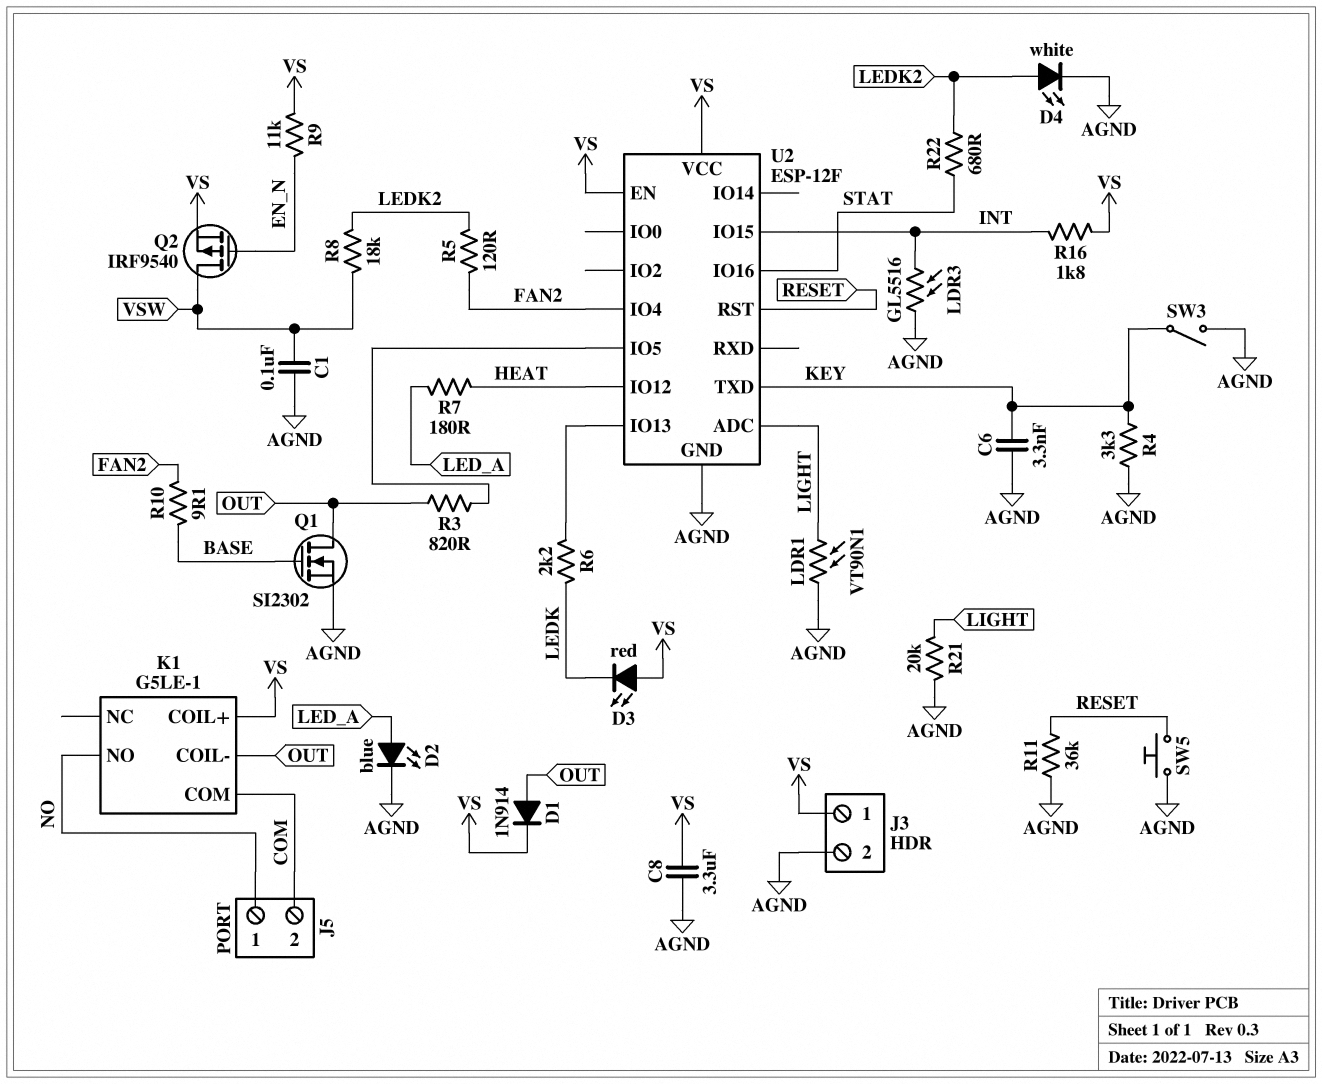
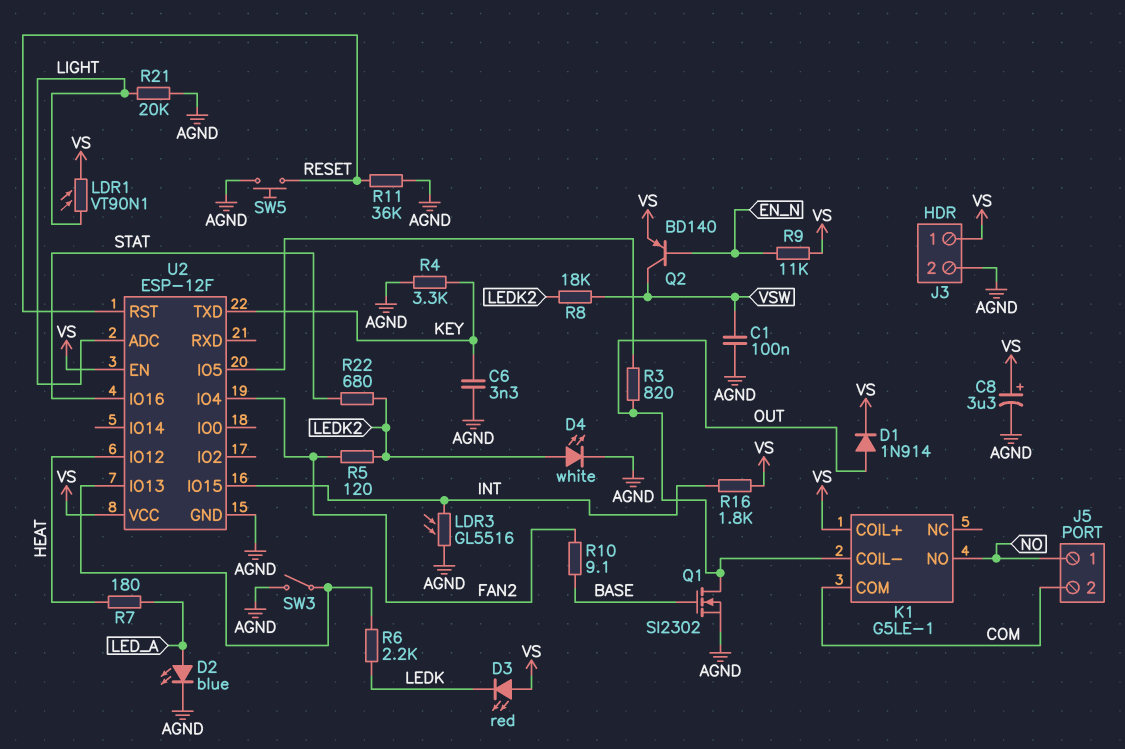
C8: 3.3uF (AGND, VS) -> 3.3uF (plus VS, minus AGND)
LDR1: VT90N1 (AGND, LIGHT) -> VT90N1 (LIGHT, VS)
Q2: PMOS IRF9540 (G EN_N, D VSW, S VS) -> PNP BD140 (B EN_N, C VSW, E VS)
SW3: switch (AGND, KEY) -> switch (AGND, U2/IO13)

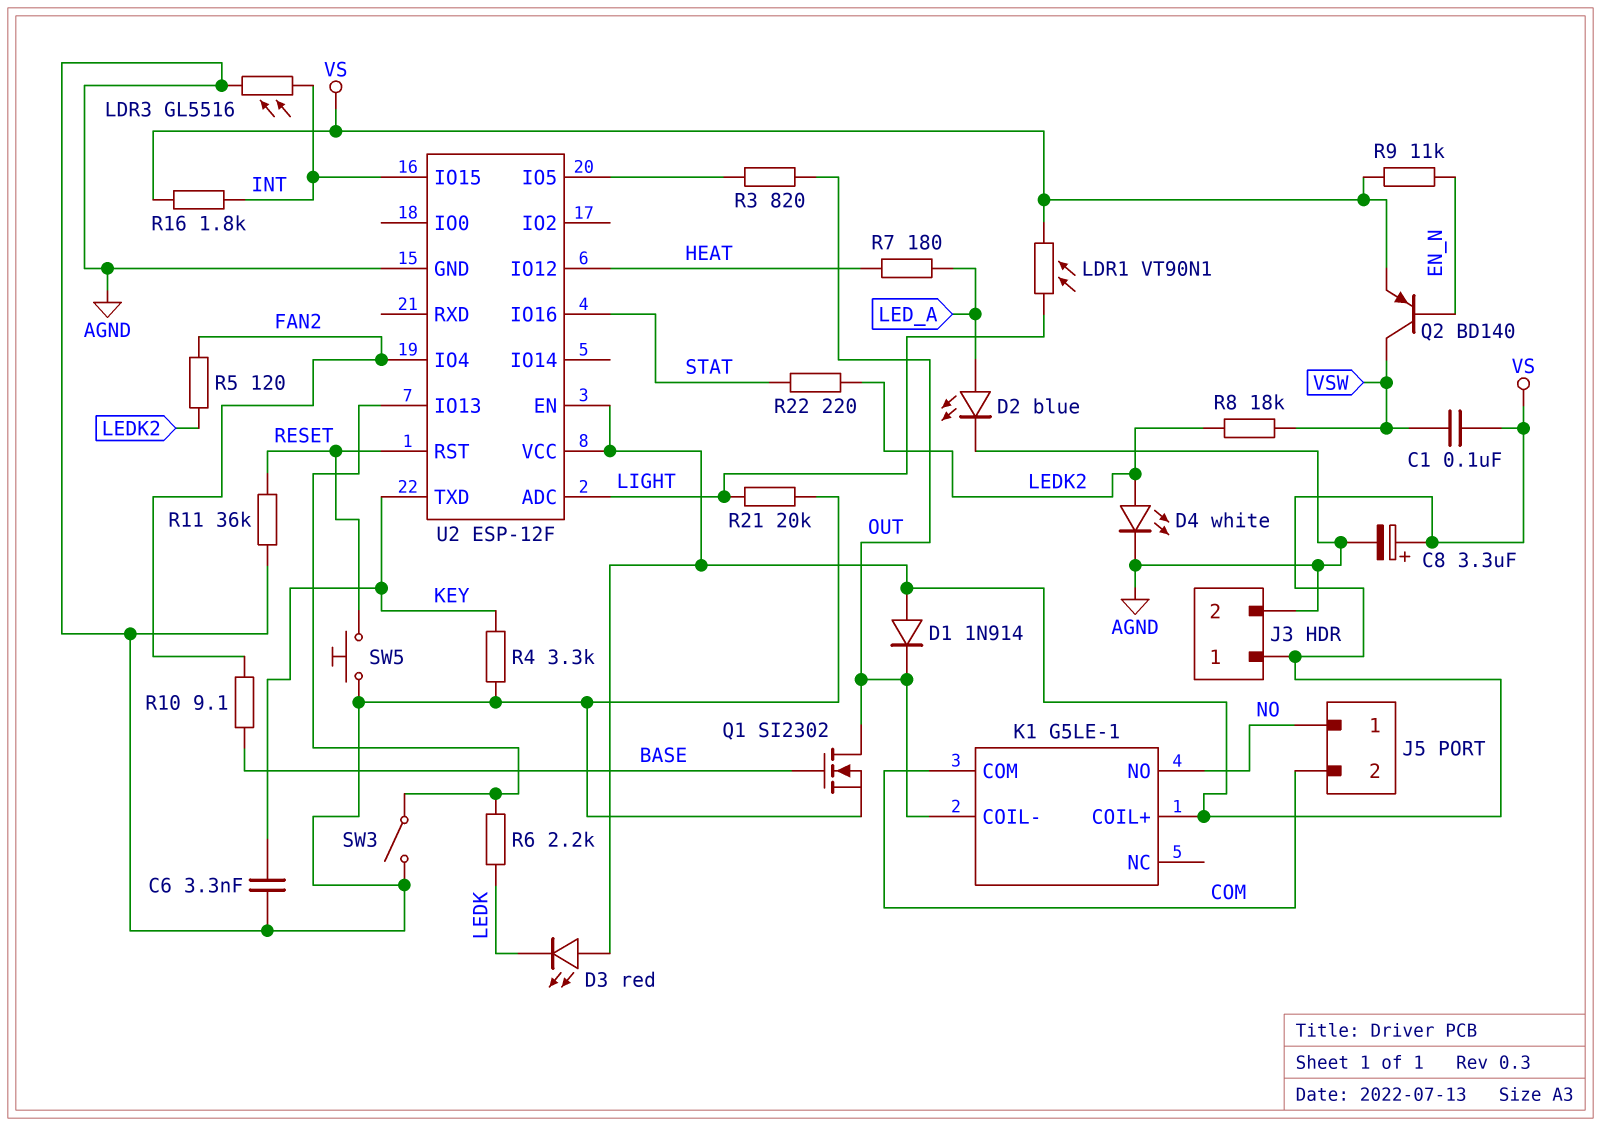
C1: 100nF (AGND, VSW) -> 100nF (VS, VSW)
D1: diode 1N914 (A OUT, K VS) -> diode 1N914 (A VS, K OUT)
R22: 680 (LEDK2, STAT) -> 220 (LEDK2, STAT)

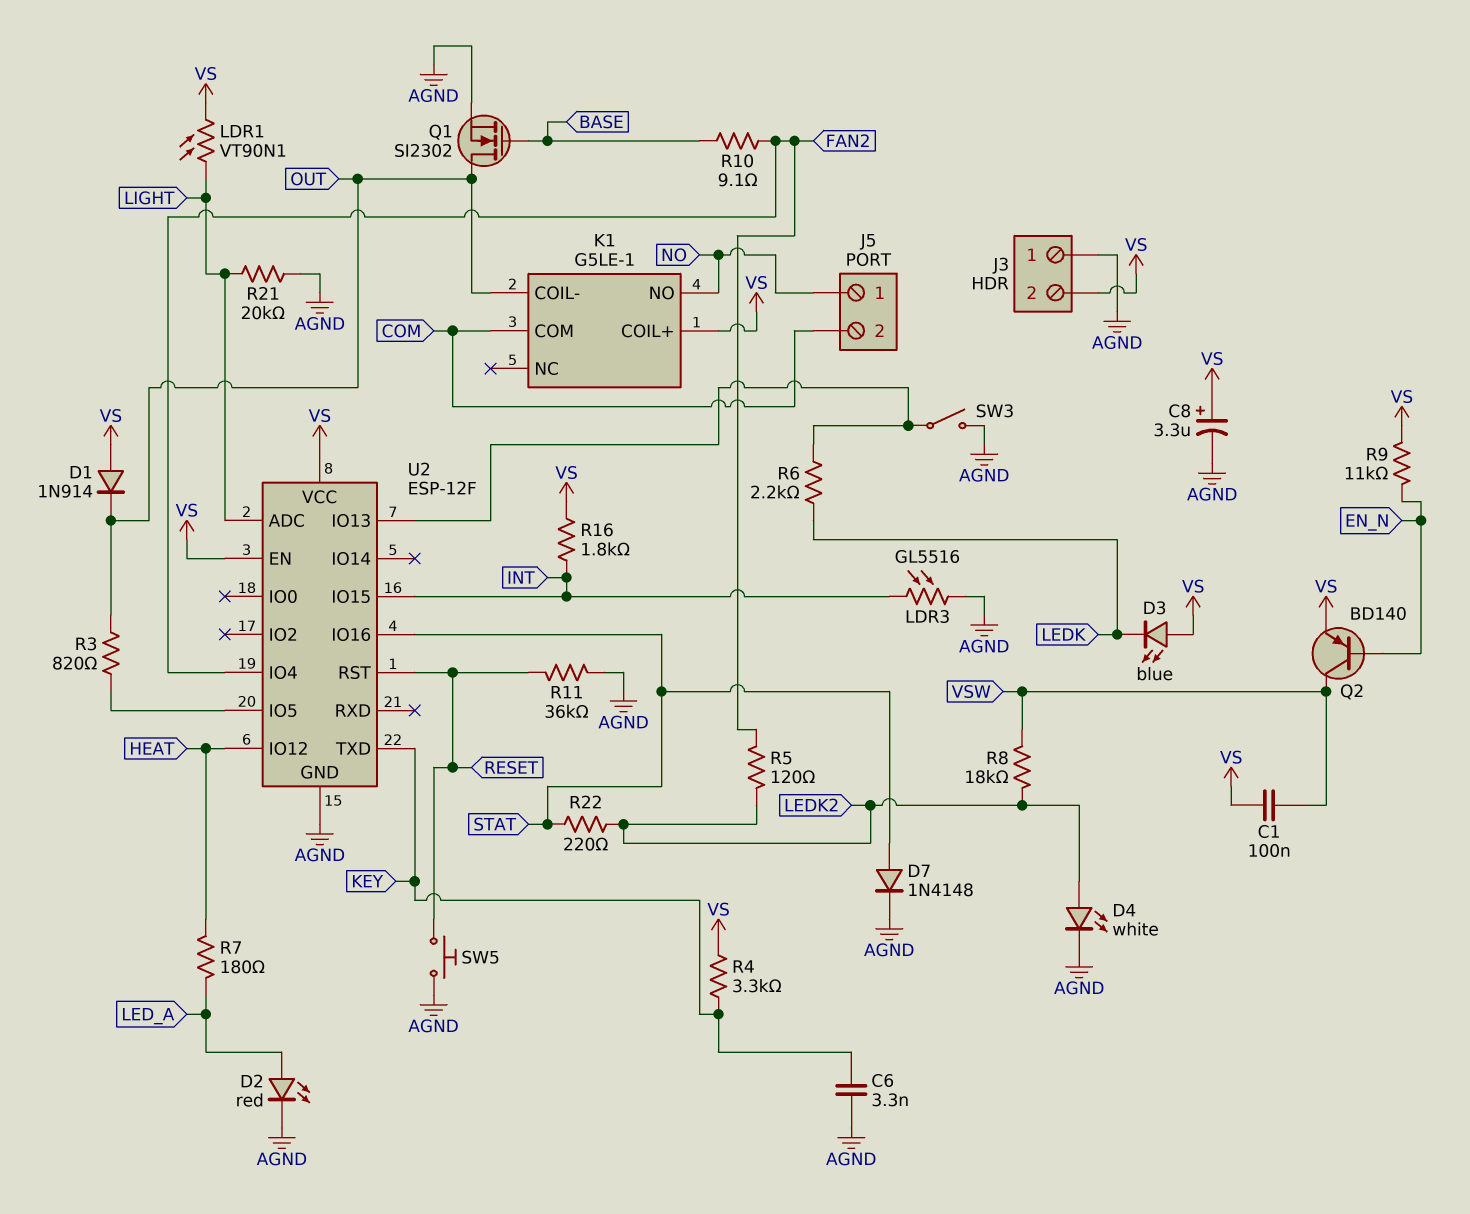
D2: LED blue (A LED_A, K AGND) -> LED red (A LED_A, K AGND)
D3: LED red (A VS, K LEDK) -> LED blue (A VS, K LEDK)
D7: none -> diode 1N4148 (A STAT, K AGND)
J3 pin 1: VS -> AGND
J3 pin 2: AGND -> VS
R4: 3.3k (AGND, KEY) -> 3.3k (KEY, VS)

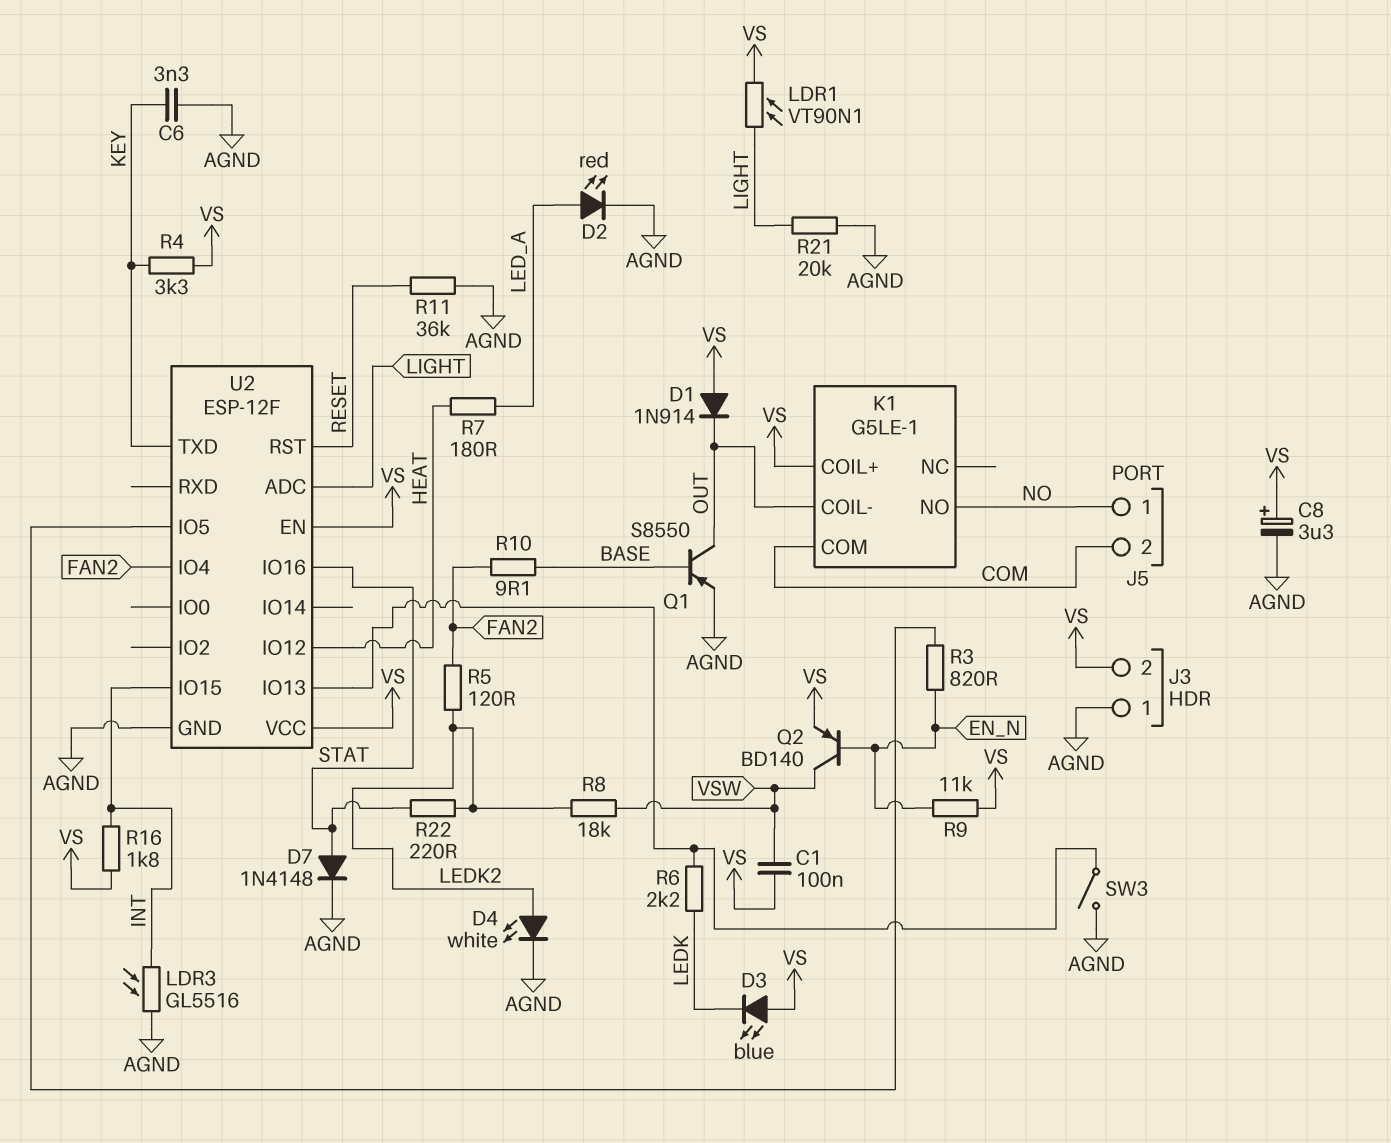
Q1: NMOS SI2302 (G BASE, D OUT, S AGND) -> PNP S8550 (B BASE, C OUT, E AGND)
R3: 820 (OUT, U2/IO5) -> 820 (EN_N, U2/IO5)
SW5: button (AGND, RESET) -> none

